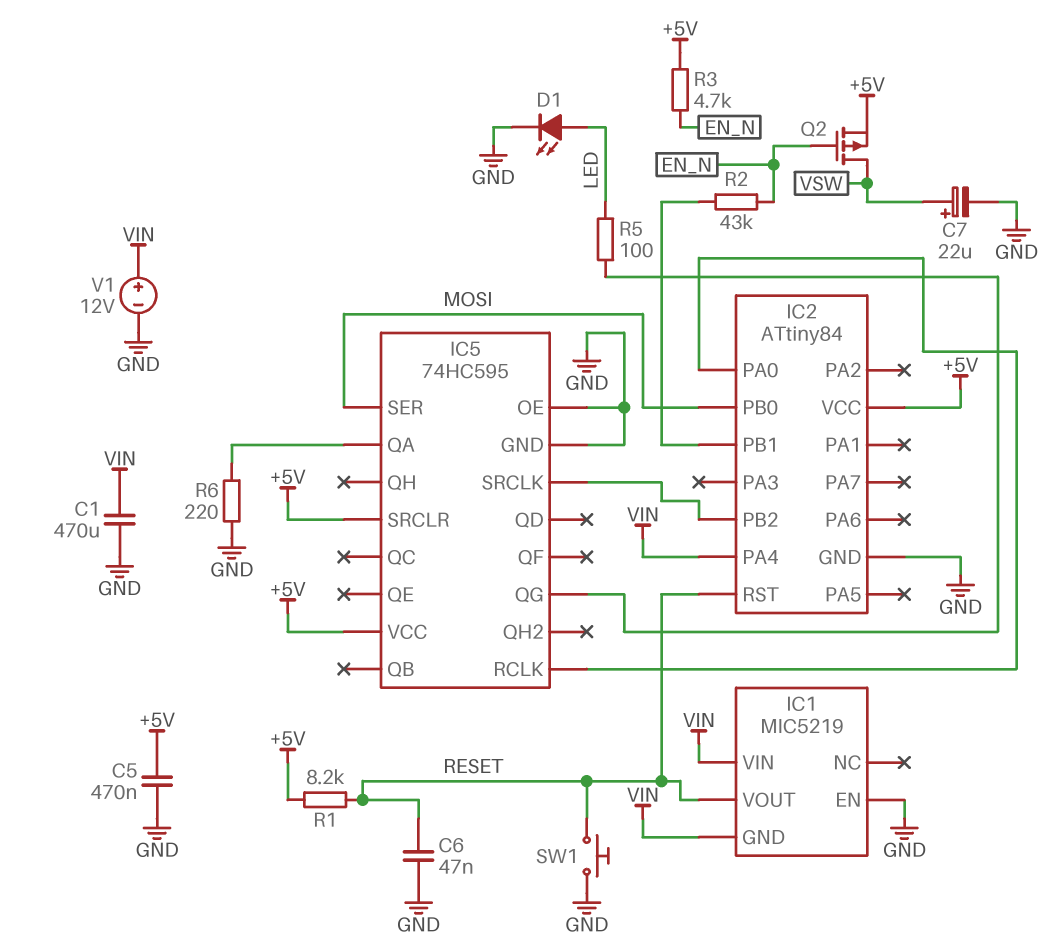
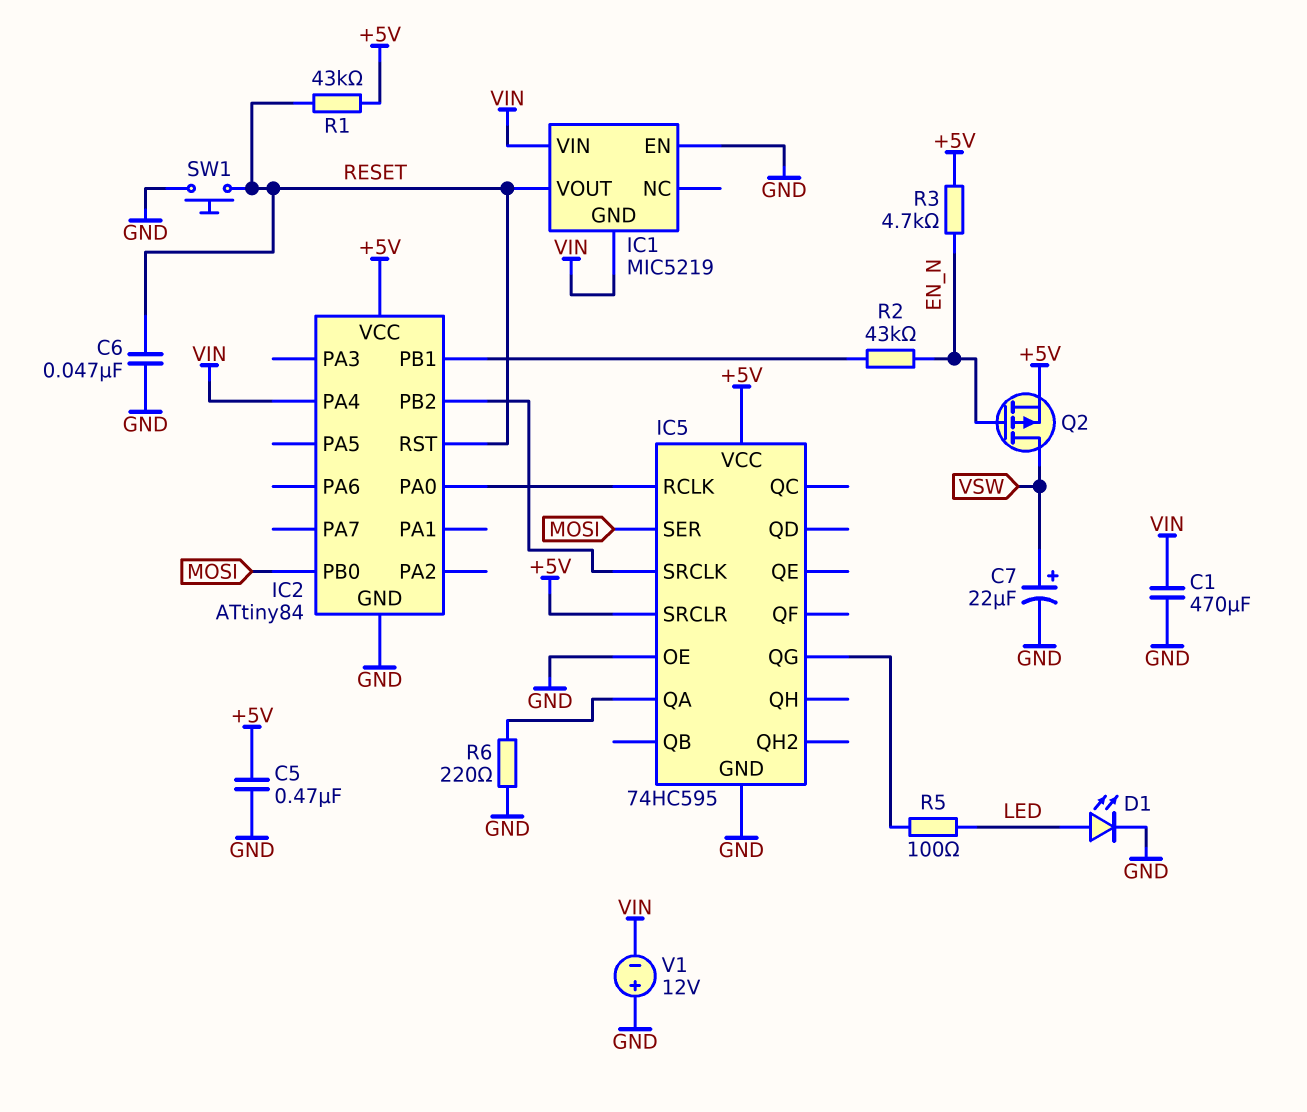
R1: 8.2k (+5V, RESET) -> 43k (+5V, RESET)
V1: 12V (plus VIN, minus GND) -> 12V (plus GND, minus VIN)

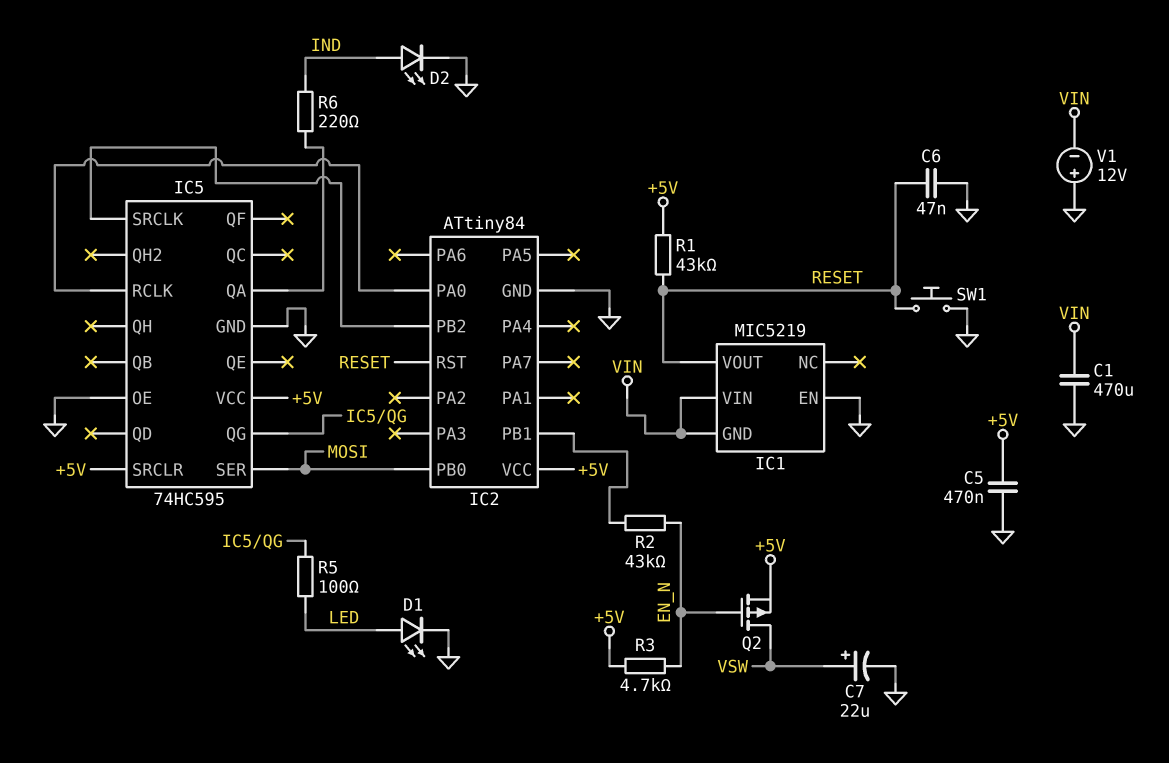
D2: none -> LED (A IND, K GND)
IC2 pin PA4: VIN -> none
R6: 220 (GND, IC5/QA) -> 220 (IC5/QA, IND)

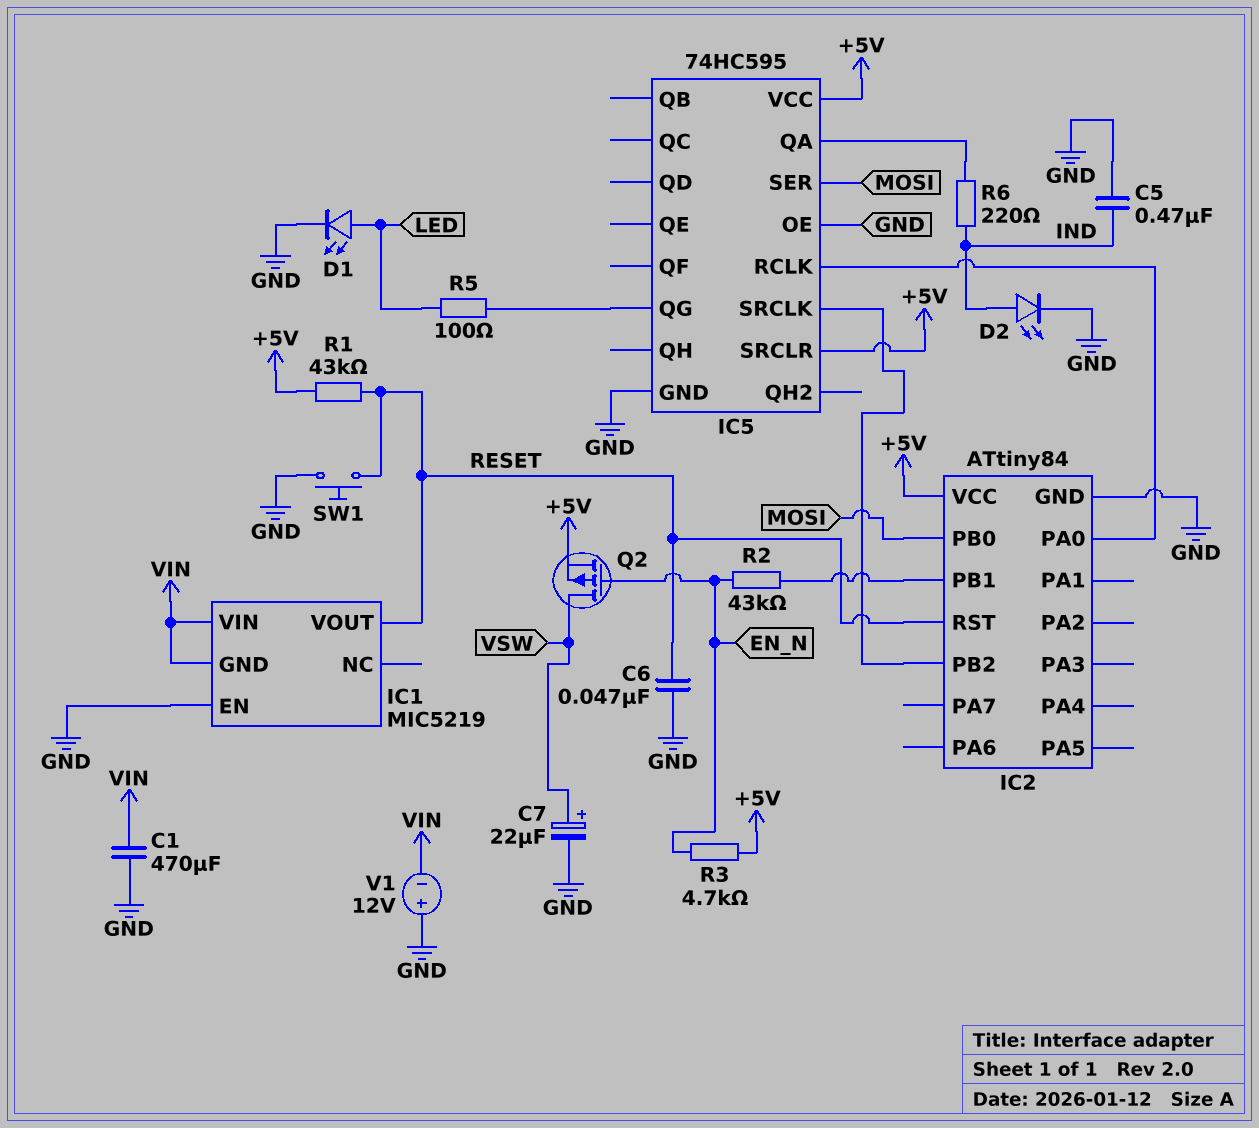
C5: 470nF (+5V, GND) -> 470nF (GND, IND)

